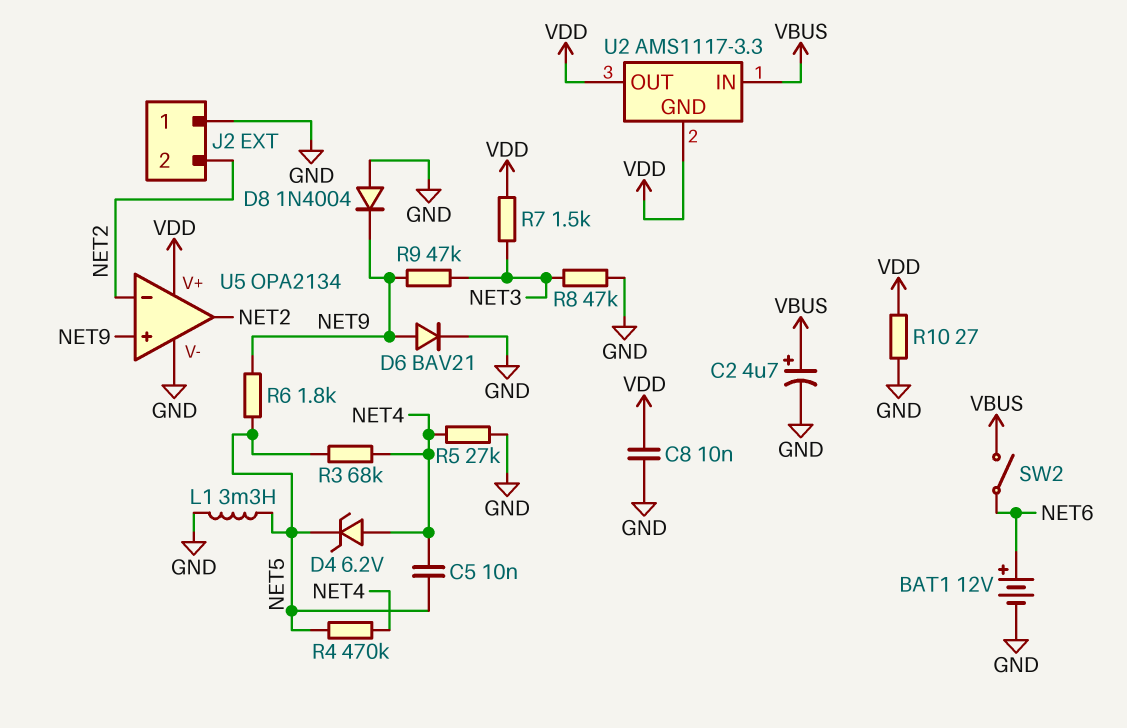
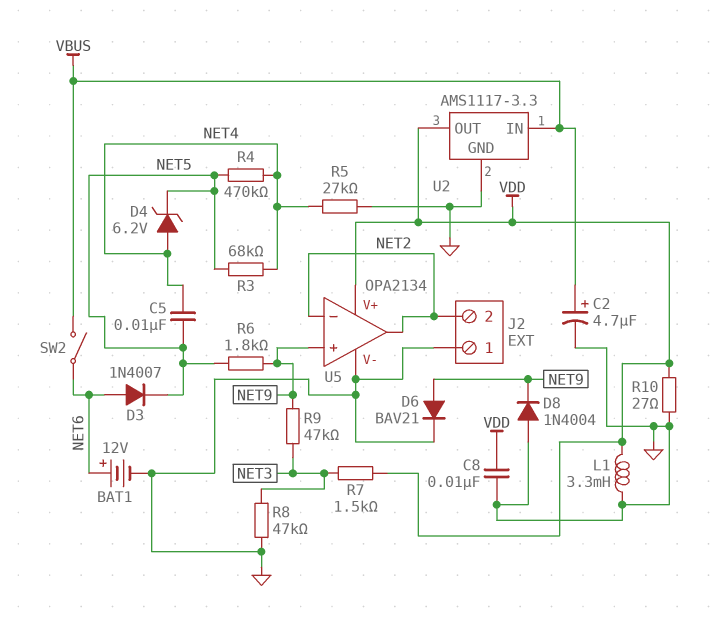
D3: none -> diode 1N4007 (A NET6, K NET5)
L1: 3.3mH (GND, NET5) -> 3.3mH (GND, VDD)
U2 pin GND: VDD -> GND

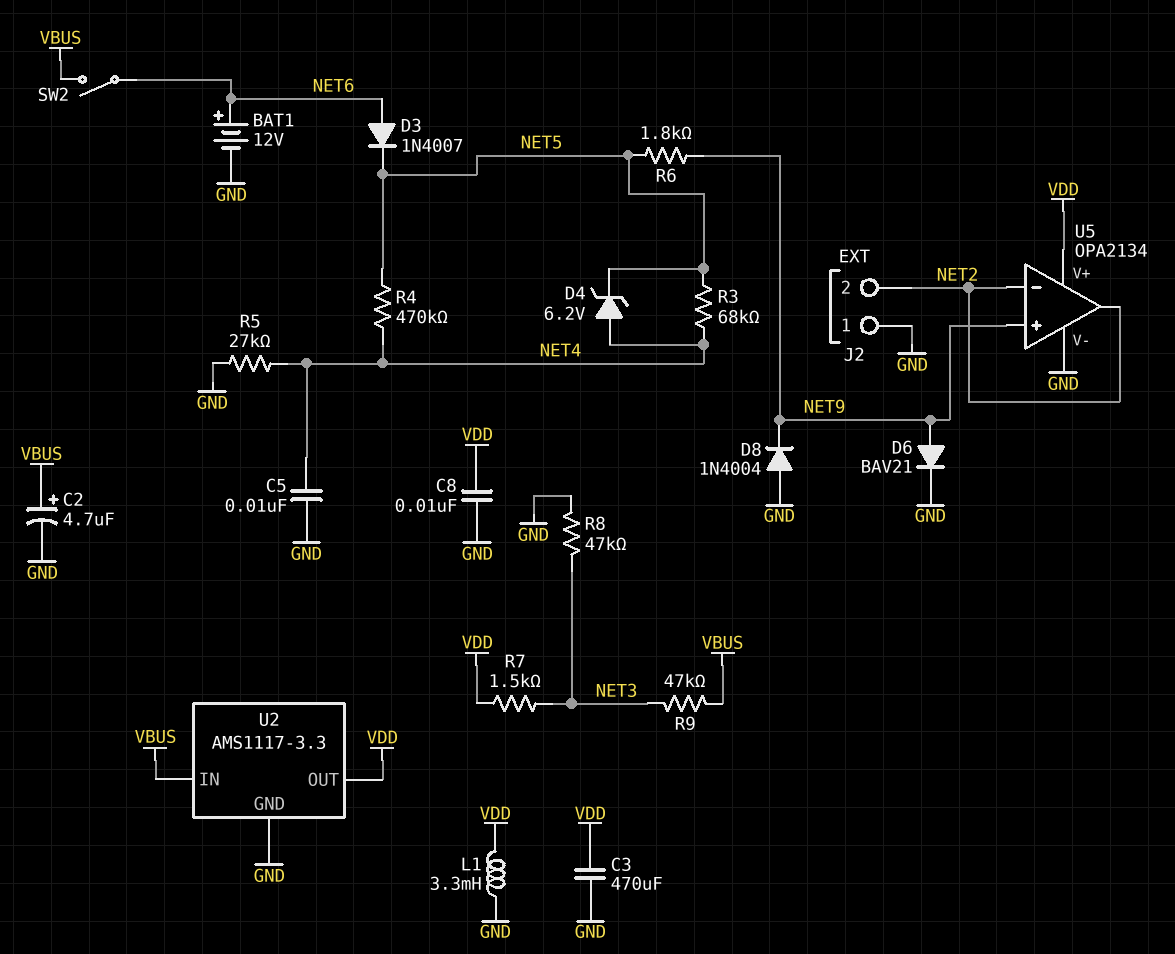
C3: none -> 470uF (GND, VDD)
C5: 10nF (NET4, NET5) -> 10nF (GND, NET4)
R9: 47k (NET3, NET9) -> 47k (NET3, VBUS)
R10: 27 (GND, VDD) -> none

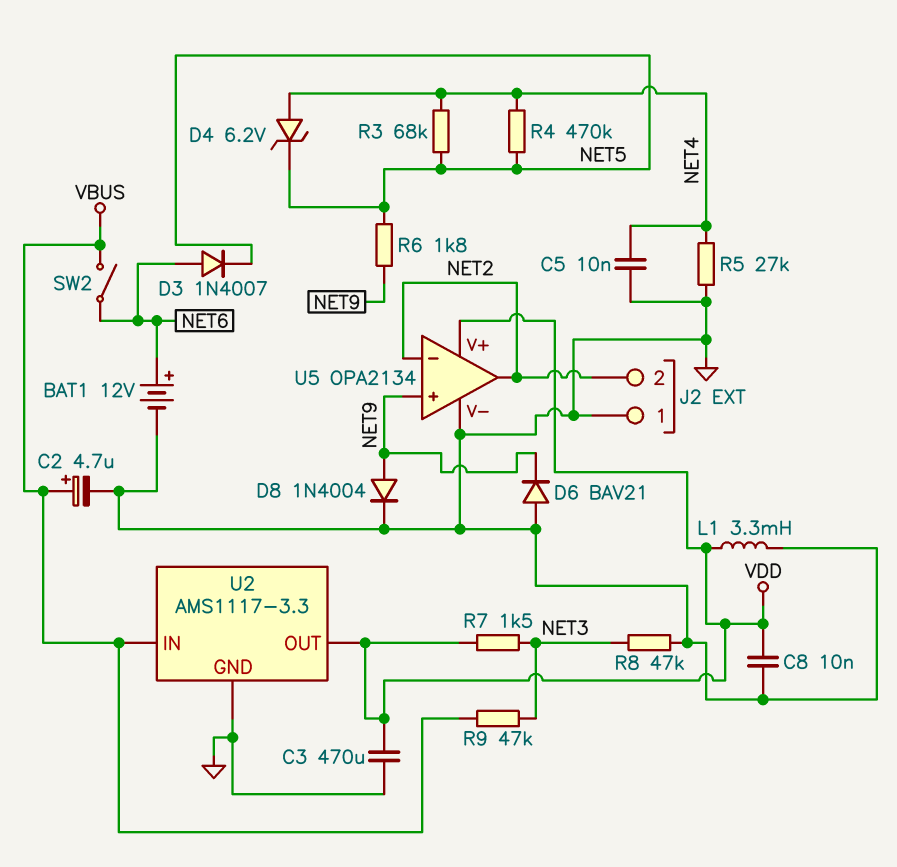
D6: diode BAV21 (A NET9, K GND) -> diode BAV21 (A GND, K NET9)
D8: diode 1N4004 (A GND, K NET9) -> diode 1N4004 (A NET9, K GND)

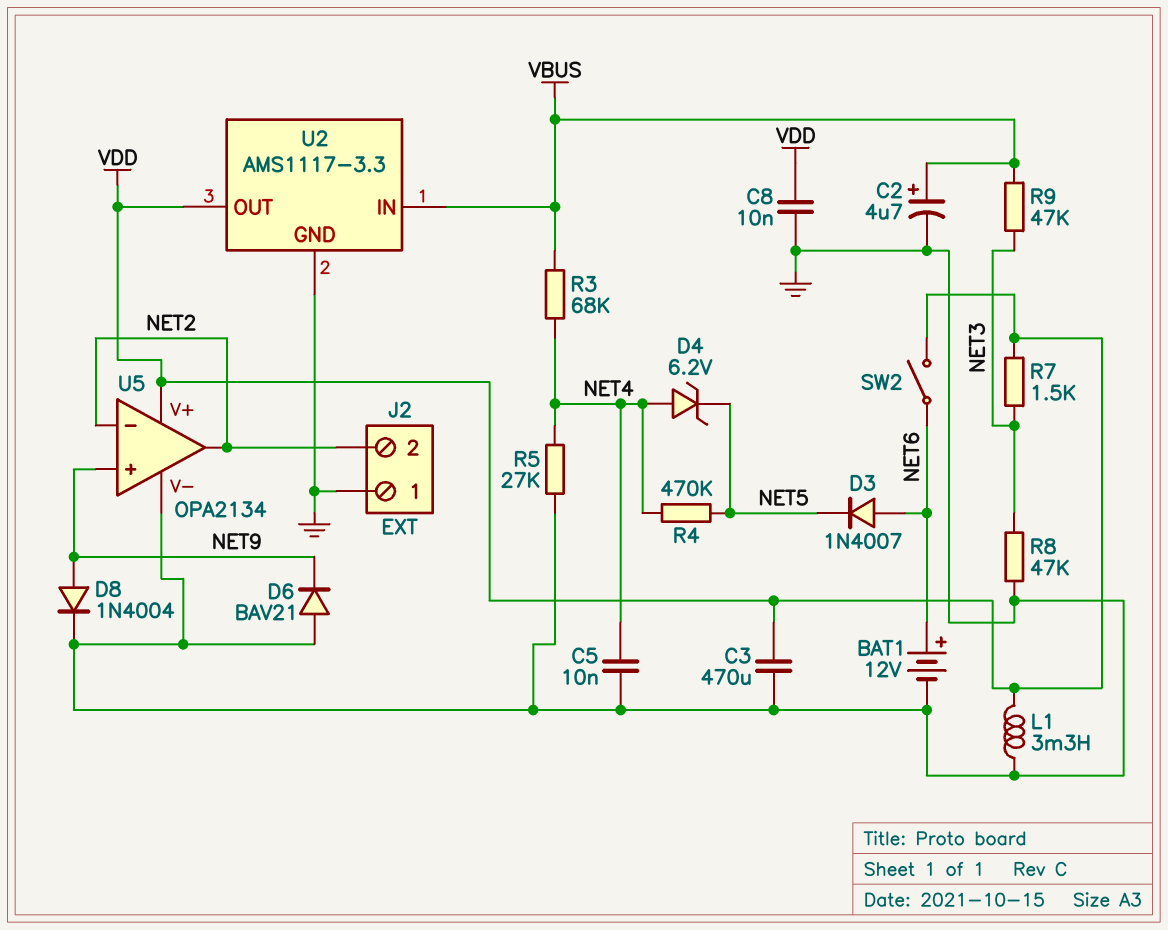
R3: 68k (NET4, NET5) -> 68k (NET4, VBUS)
R6: 1.8k (NET5, NET9) -> none
SW2: switch (NET6, VBUS) -> switch (NET6, VDD)

